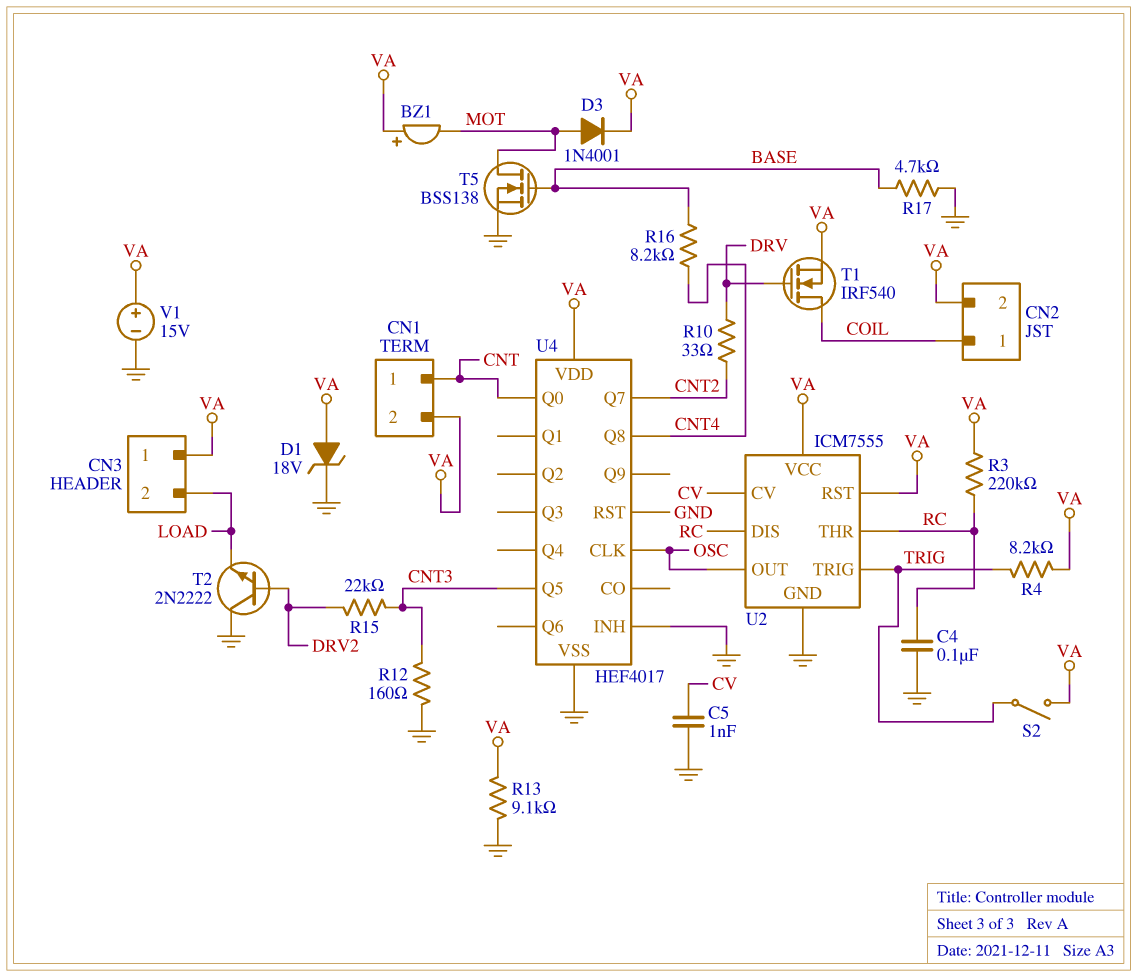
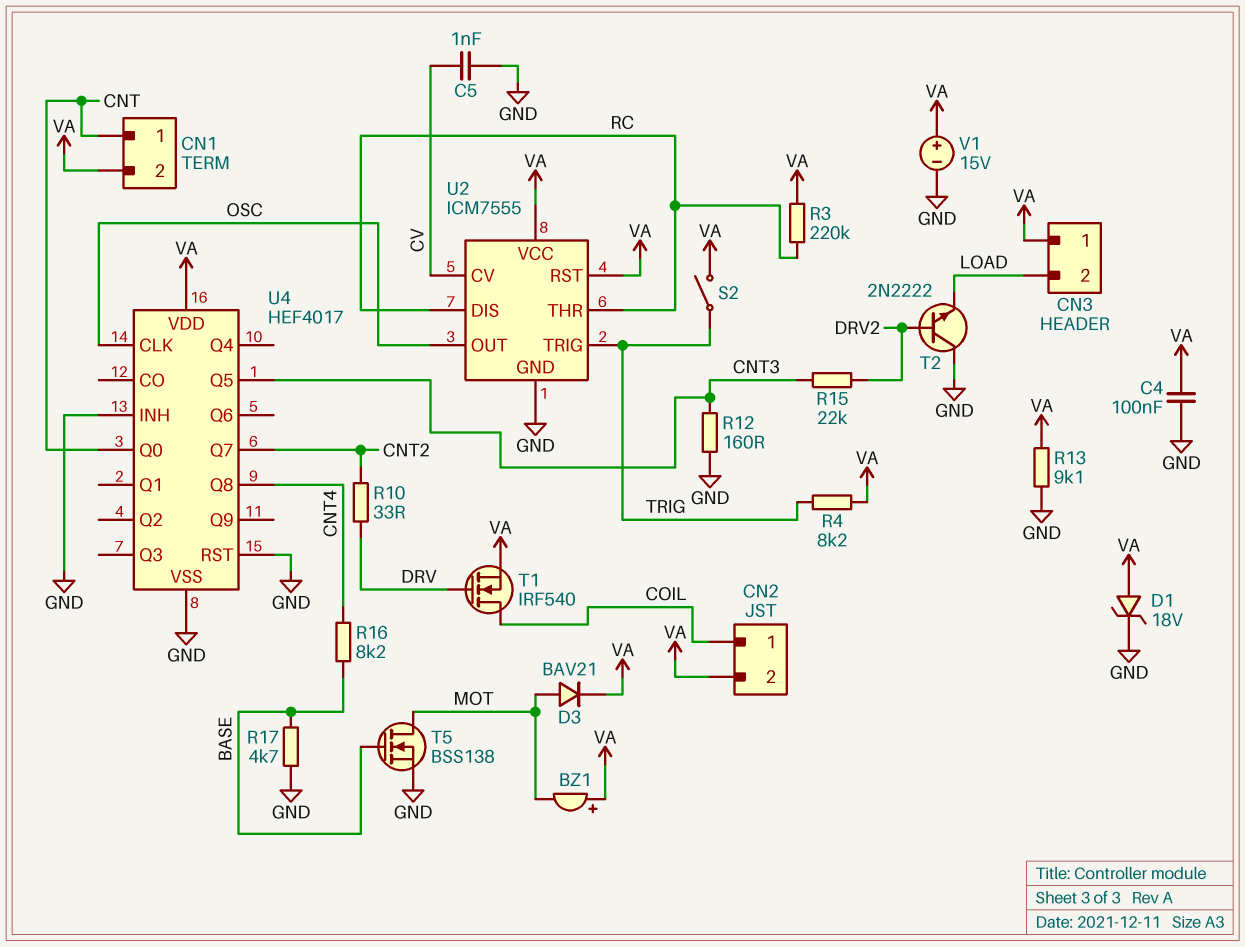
C4: 100nF (GND, RC) -> 100nF (GND, VA)
D3: diode 1N4001 (A MOT, K VA) -> diode BAV21 (A MOT, K VA)

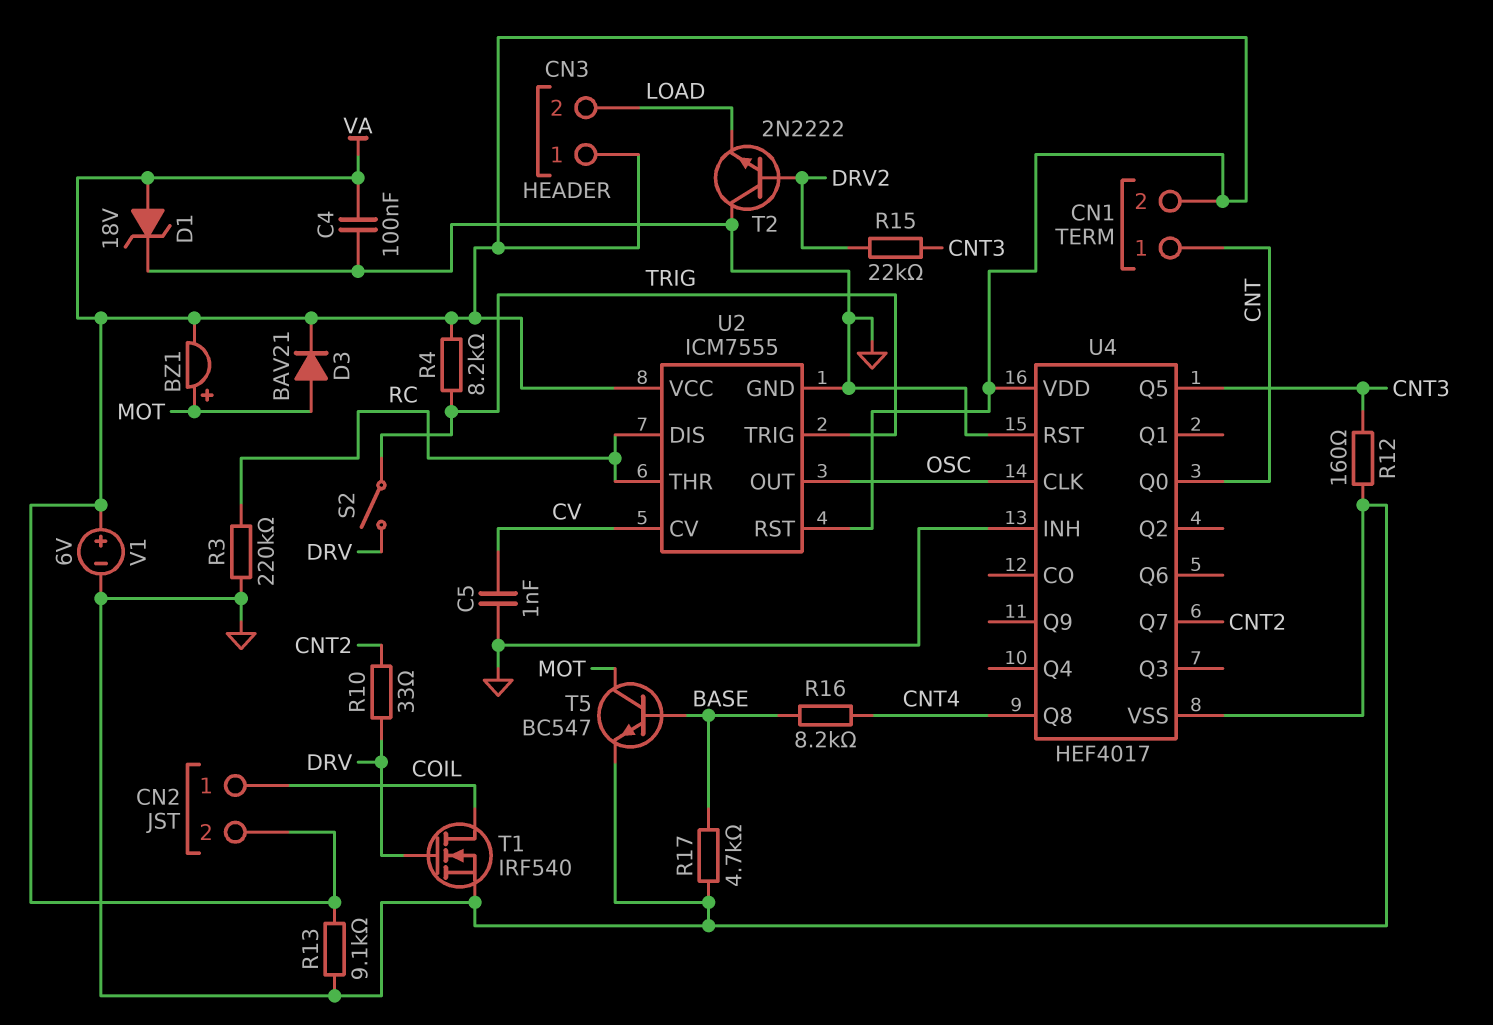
BZ1: buzzer (plus VA, minus MOT) -> buzzer (plus MOT, minus VA)
R3: 220k (RC, VA) -> 220k (GND, RC)
S2: switch (TRIG, VA) -> switch (DRV, TRIG)
T1: NMOS IRF540 (G DRV, D COIL, S VA) -> NMOS IRF540 (G DRV, D COIL, S GND)
T5: NMOS BSS138 (G BASE, D MOT, S GND) -> NPN BC547 (B BASE, C MOT, E GND)
V1: 15V (plus VA, minus GND) -> 6V (plus VA, minus GND)

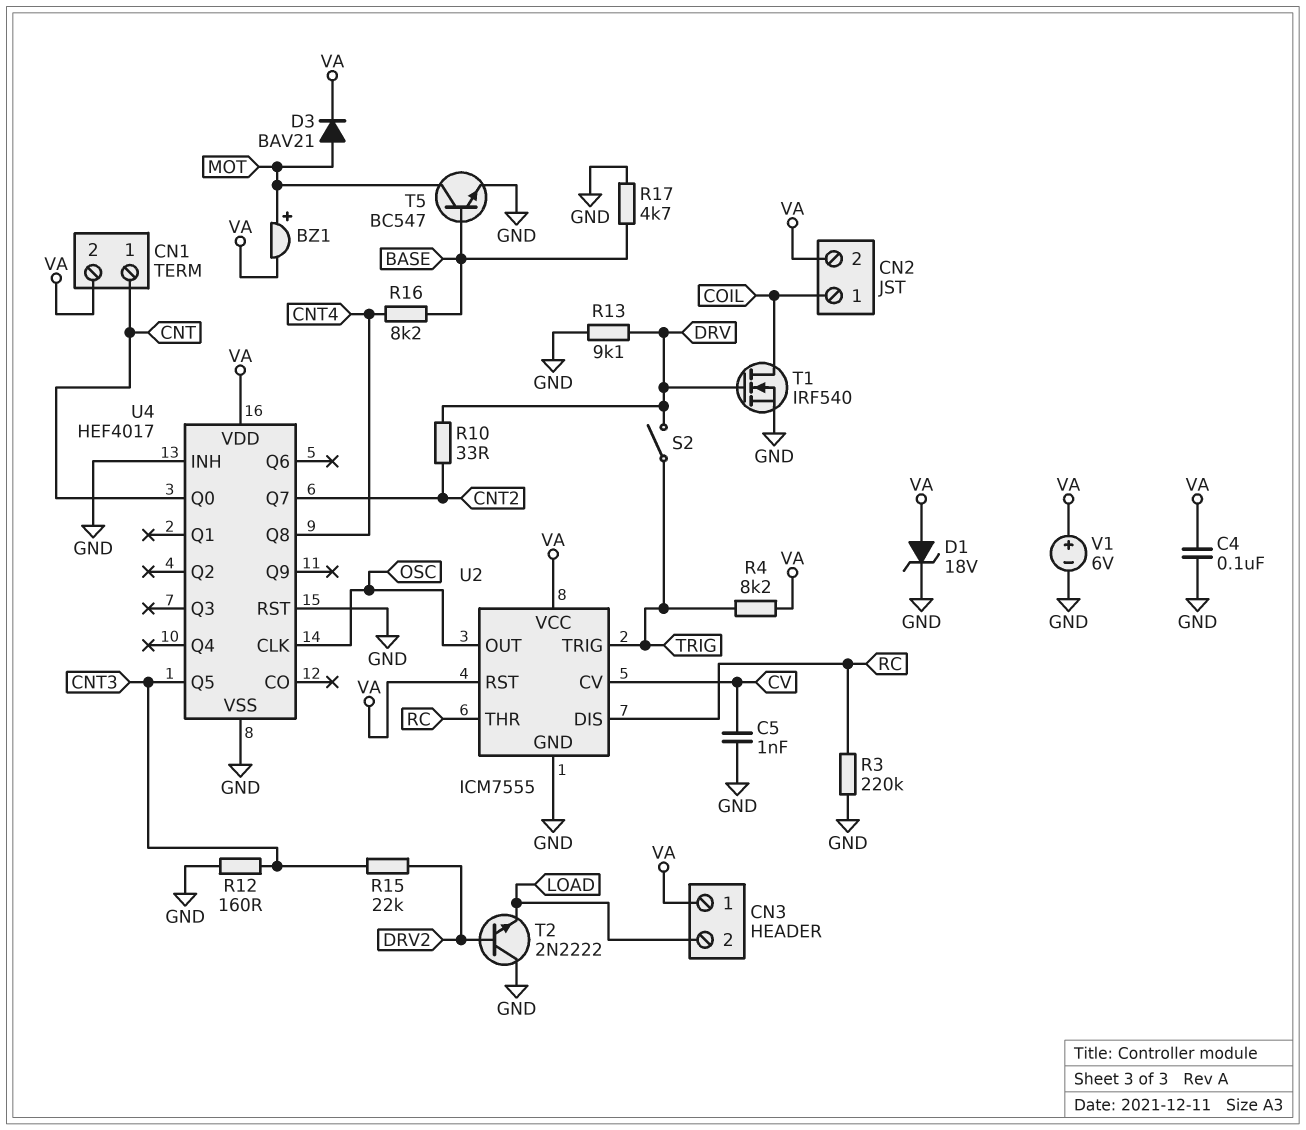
R13: 9.1k (GND, VA) -> 9.1k (DRV, GND)

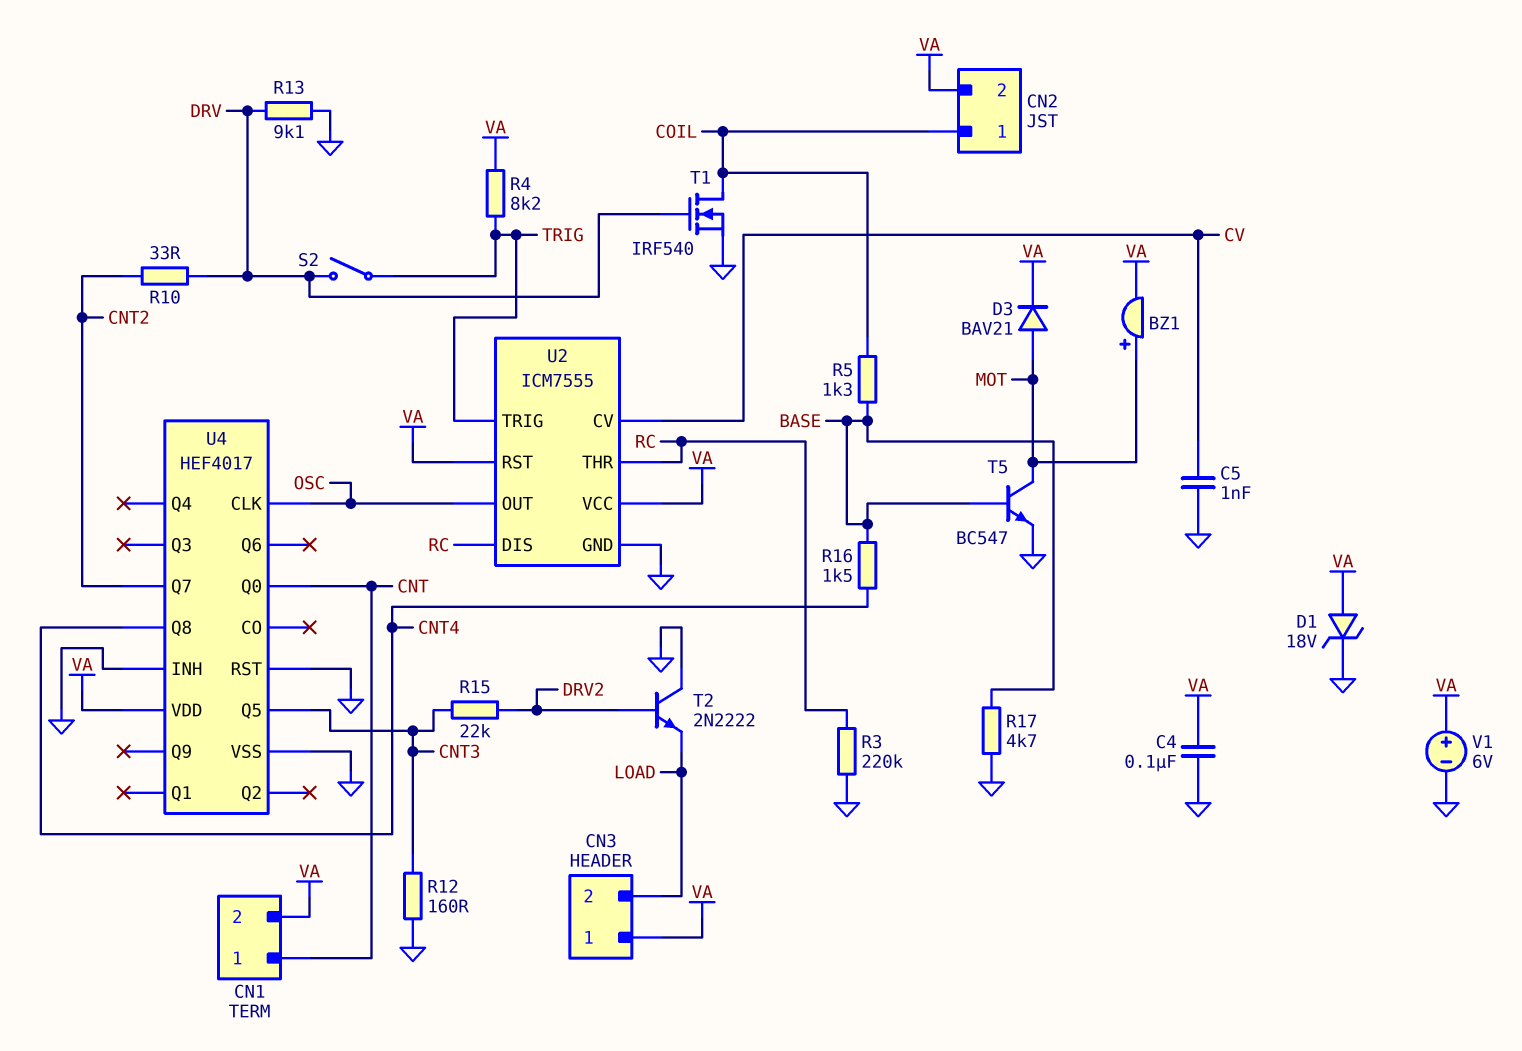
R5: none -> 1.3k (BASE, COIL)
R16: 8.2k (BASE, CNT4) -> 1.5k (BASE, CNT4)

